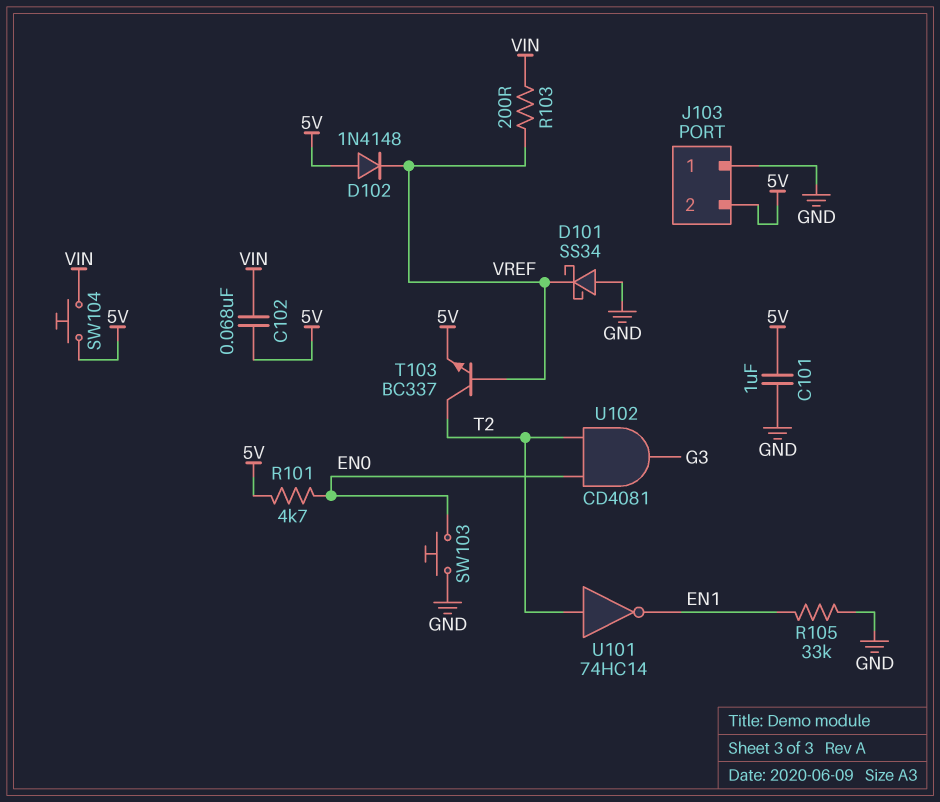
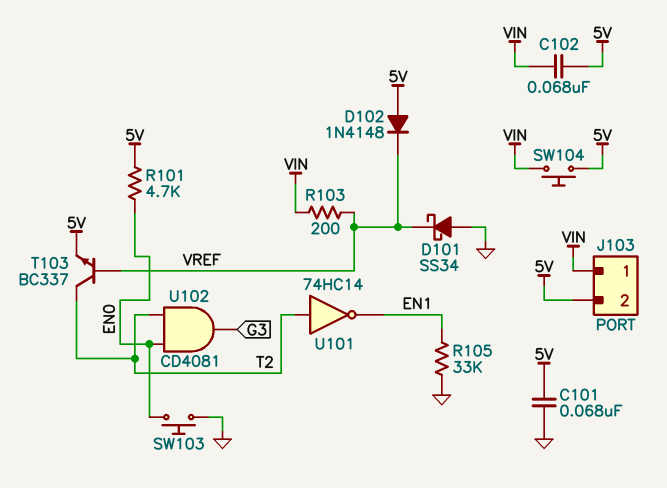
C101: 1uF (5V, GND) -> 68nF (5V, GND)
J103 pin 1: GND -> VIN

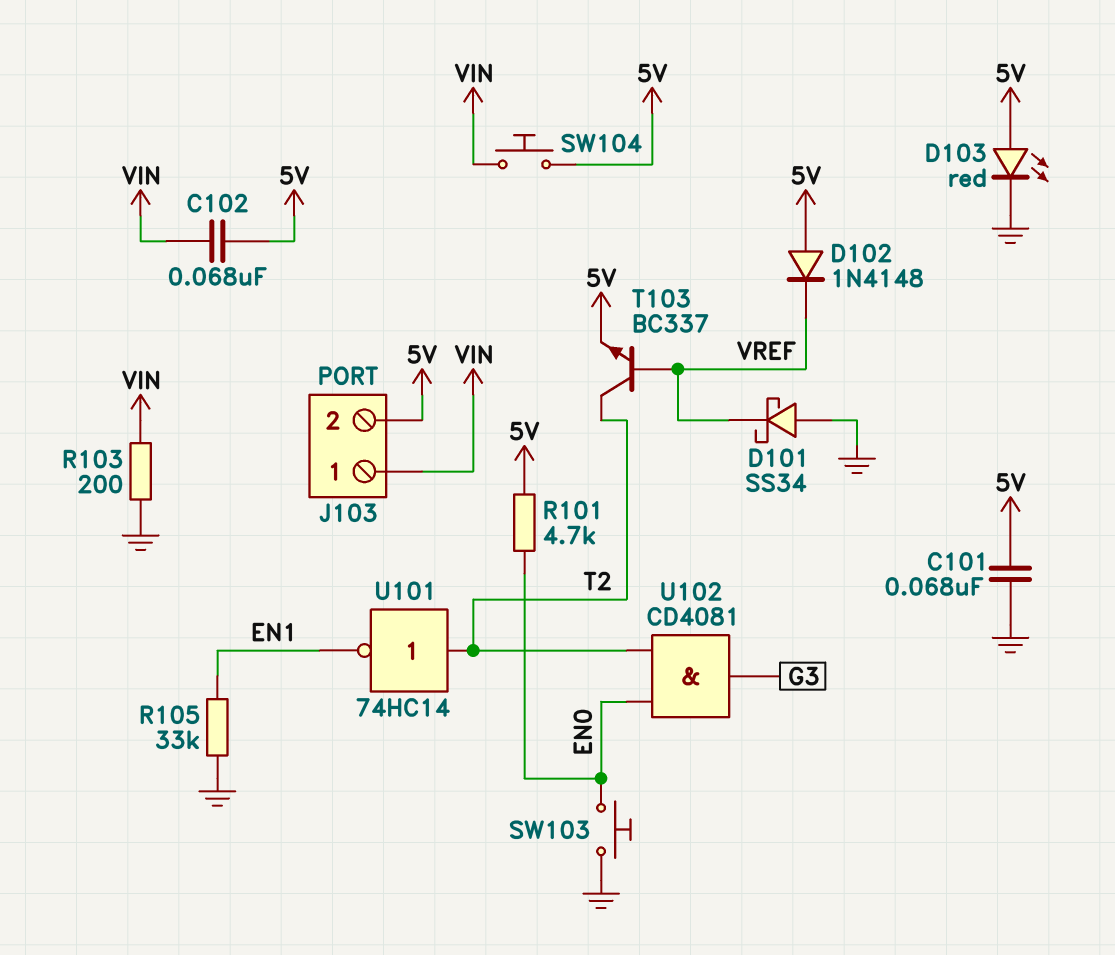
D103: none -> LED red (A 5V, K GND)
R103: 200 (VIN, VREF) -> 200 (GND, VIN)

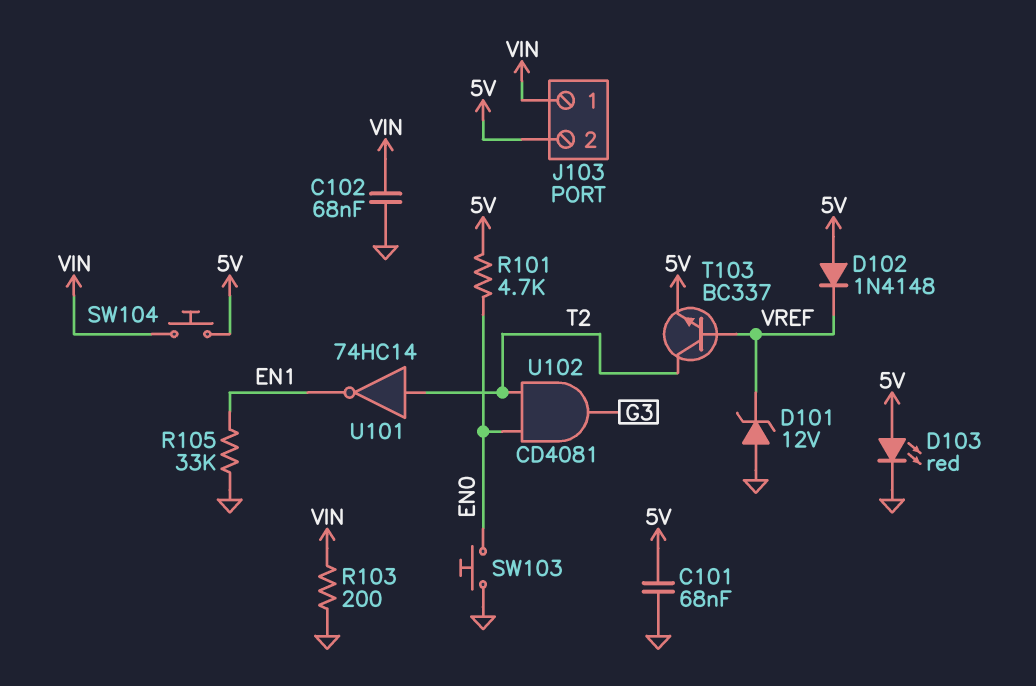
C102: 68nF (5V, VIN) -> 68nF (GND, VIN)
D101: schottky SS34 (A GND, K VREF) -> zener 12V (A GND, K VREF)

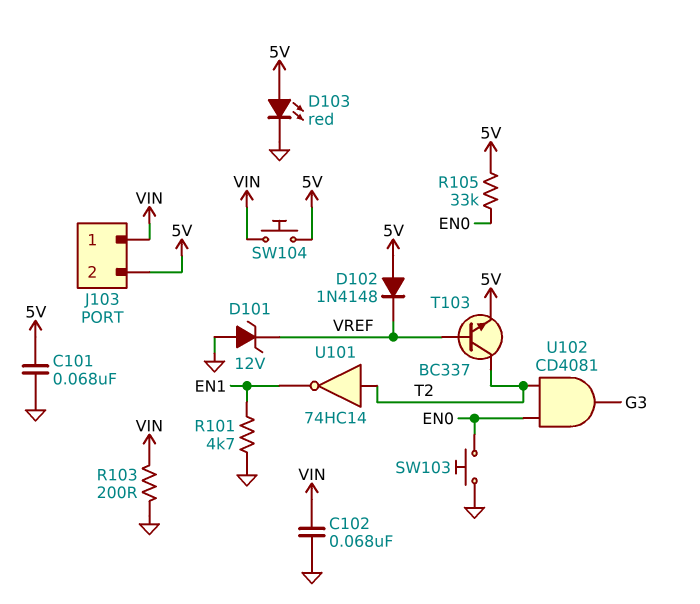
R101: 4.7k (5V, EN0) -> 4.7k (EN1, GND)
R105: 33k (EN1, GND) -> 33k (5V, EN0)

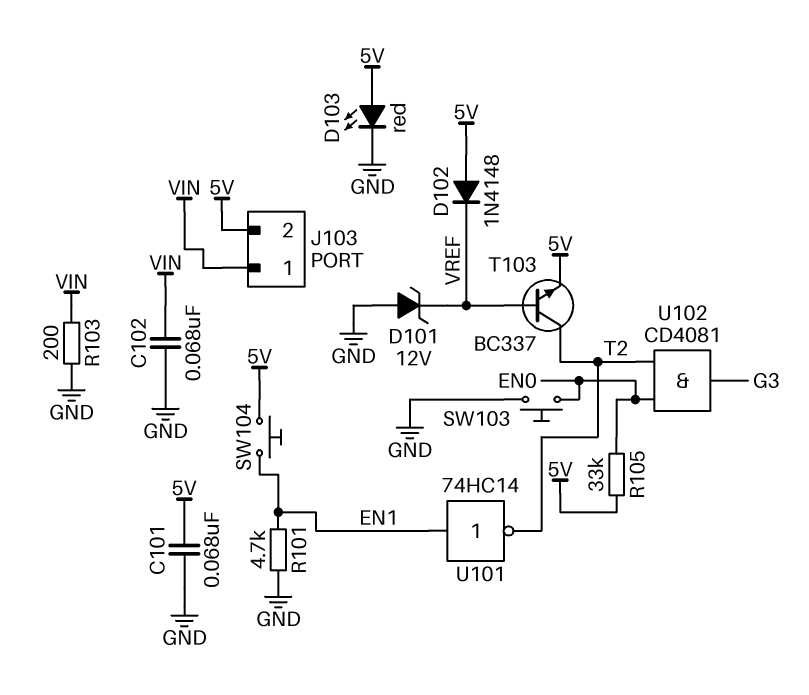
SW104: button (5V, VIN) -> button (5V, EN1)
U101: NOT 74HC14 (in T2, out EN1) -> NOT 74HC14 (in EN1, out T2)

